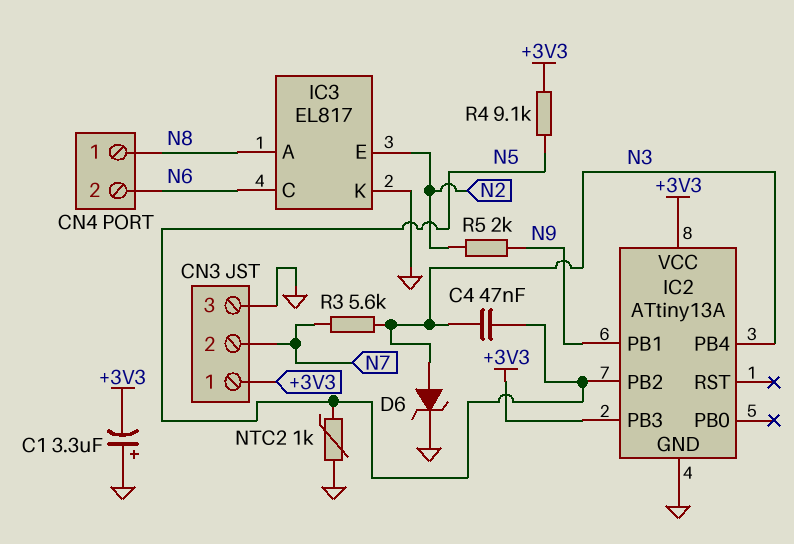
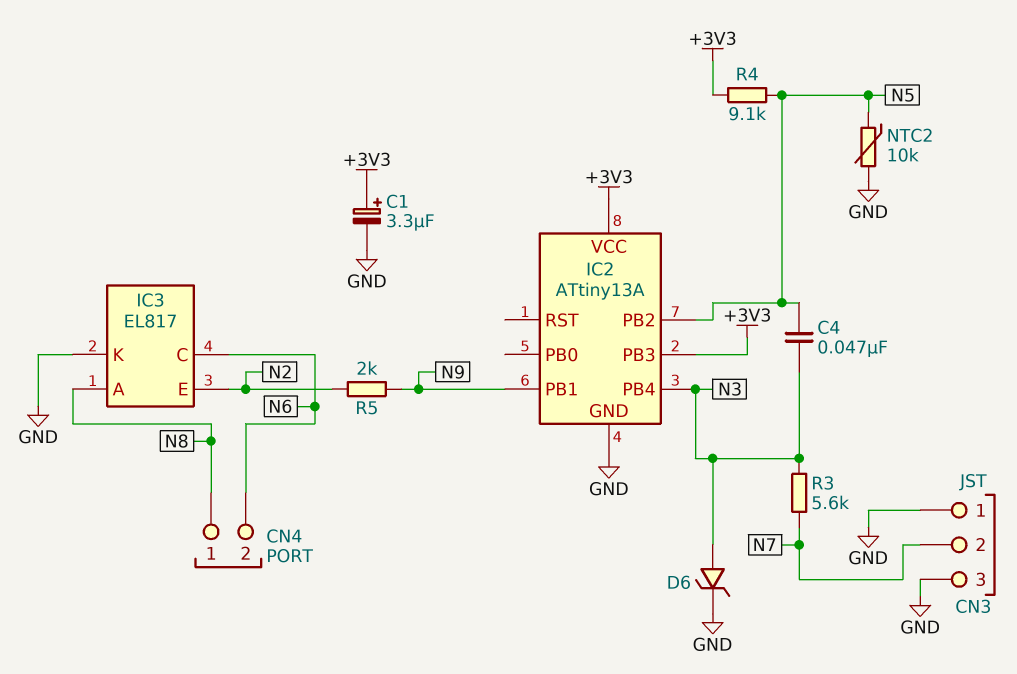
C1: 3.3uF (plus GND, minus +3V3) -> 3.3uF (plus +3V3, minus GND)
CN3 pin 1: +3V3 -> GND
NTC2: 1k (GND, N5) -> 10k (GND, N5)

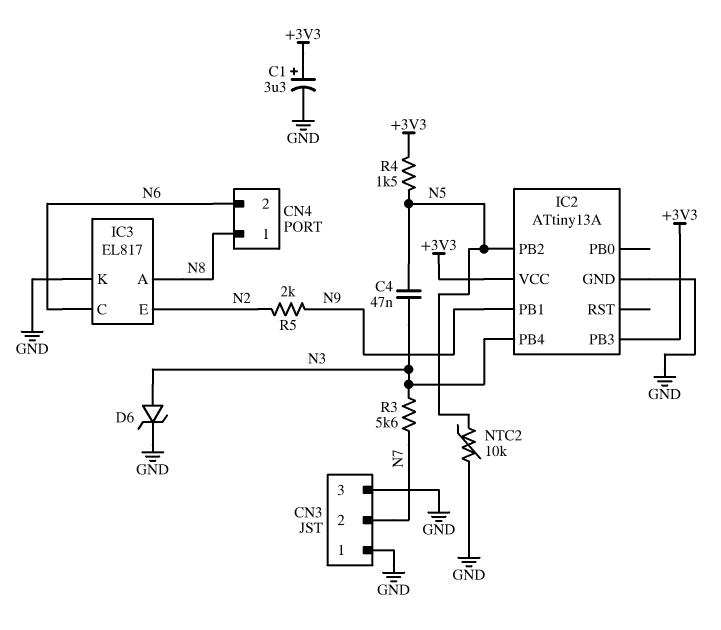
R4: 9.1k (+3V3, N5) -> 1.5k (+3V3, N5)

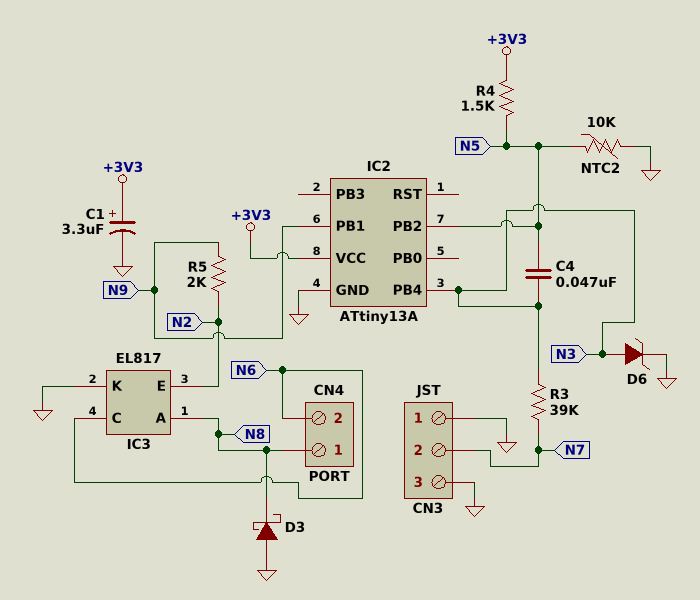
D3: none -> schottky (A GND, K N8)
IC2 pin PB3: +3V3 -> none
R3: 5.6k (N3, N7) -> 39k (N3, N7)

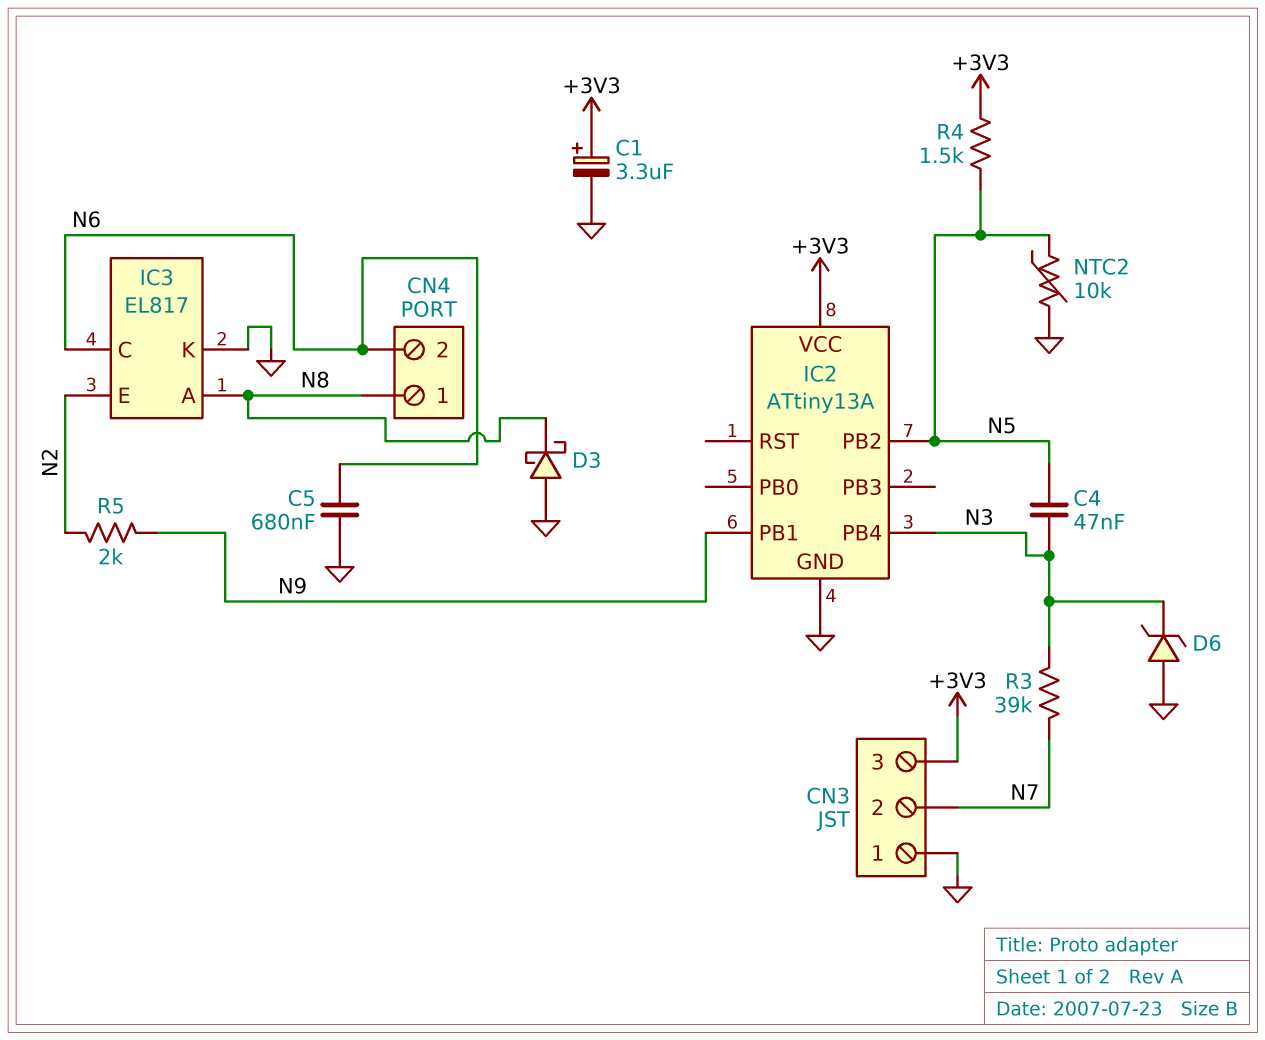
C5: none -> 680nF (GND, N6)
CN3 pin 3: GND -> +3V3
D6: zener (A N3, K GND) -> zener (A GND, K N3)

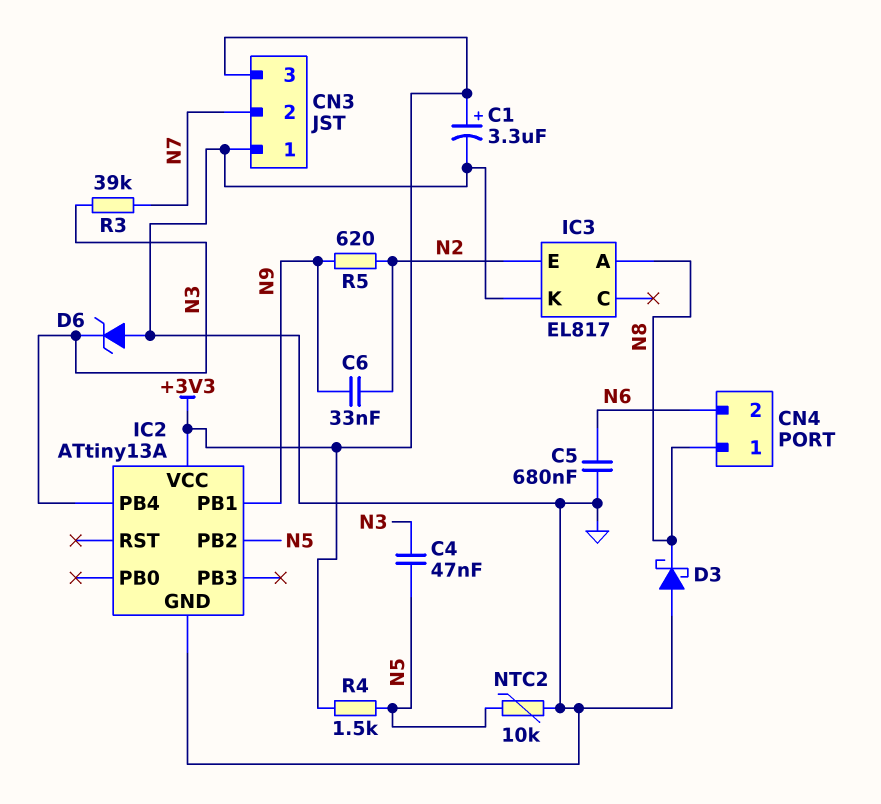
C6: none -> 33nF (N2, N9)
IC3 pin C: N6 -> none
R5: 2k (N2, N9) -> 620 (N2, N9)

